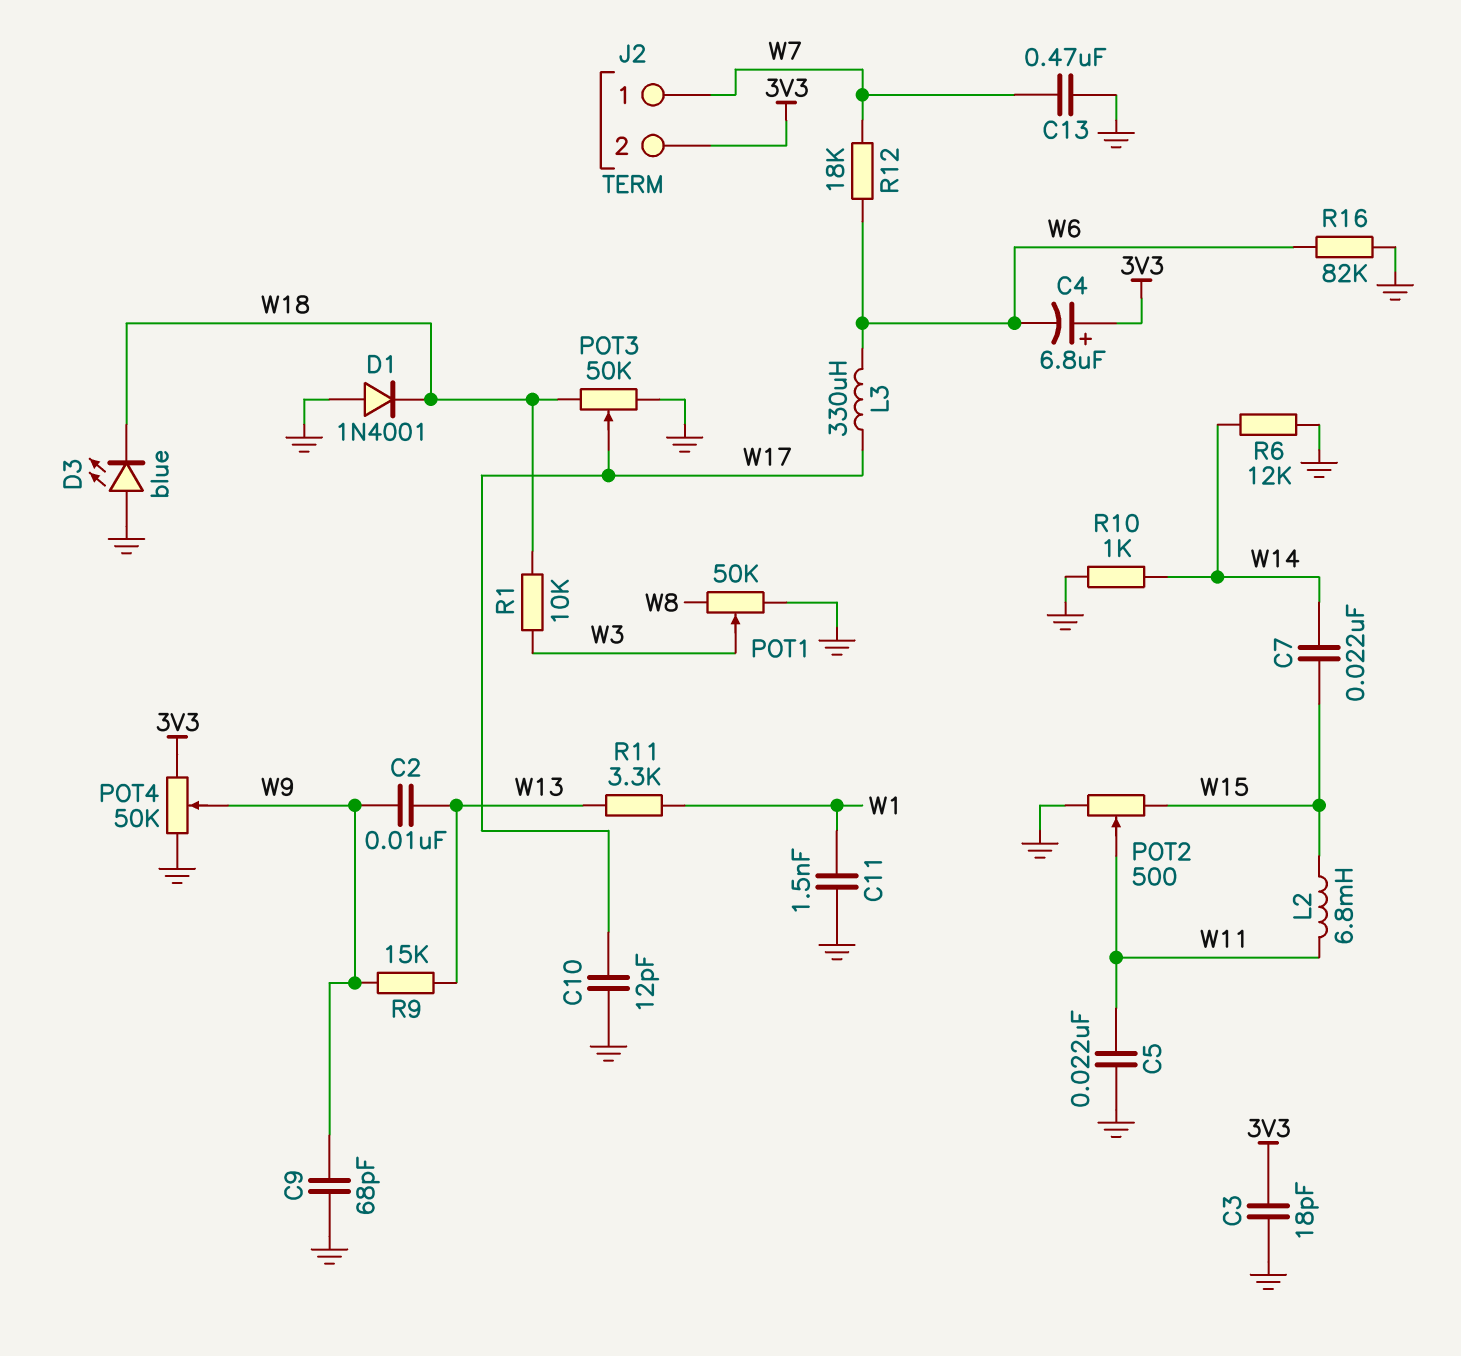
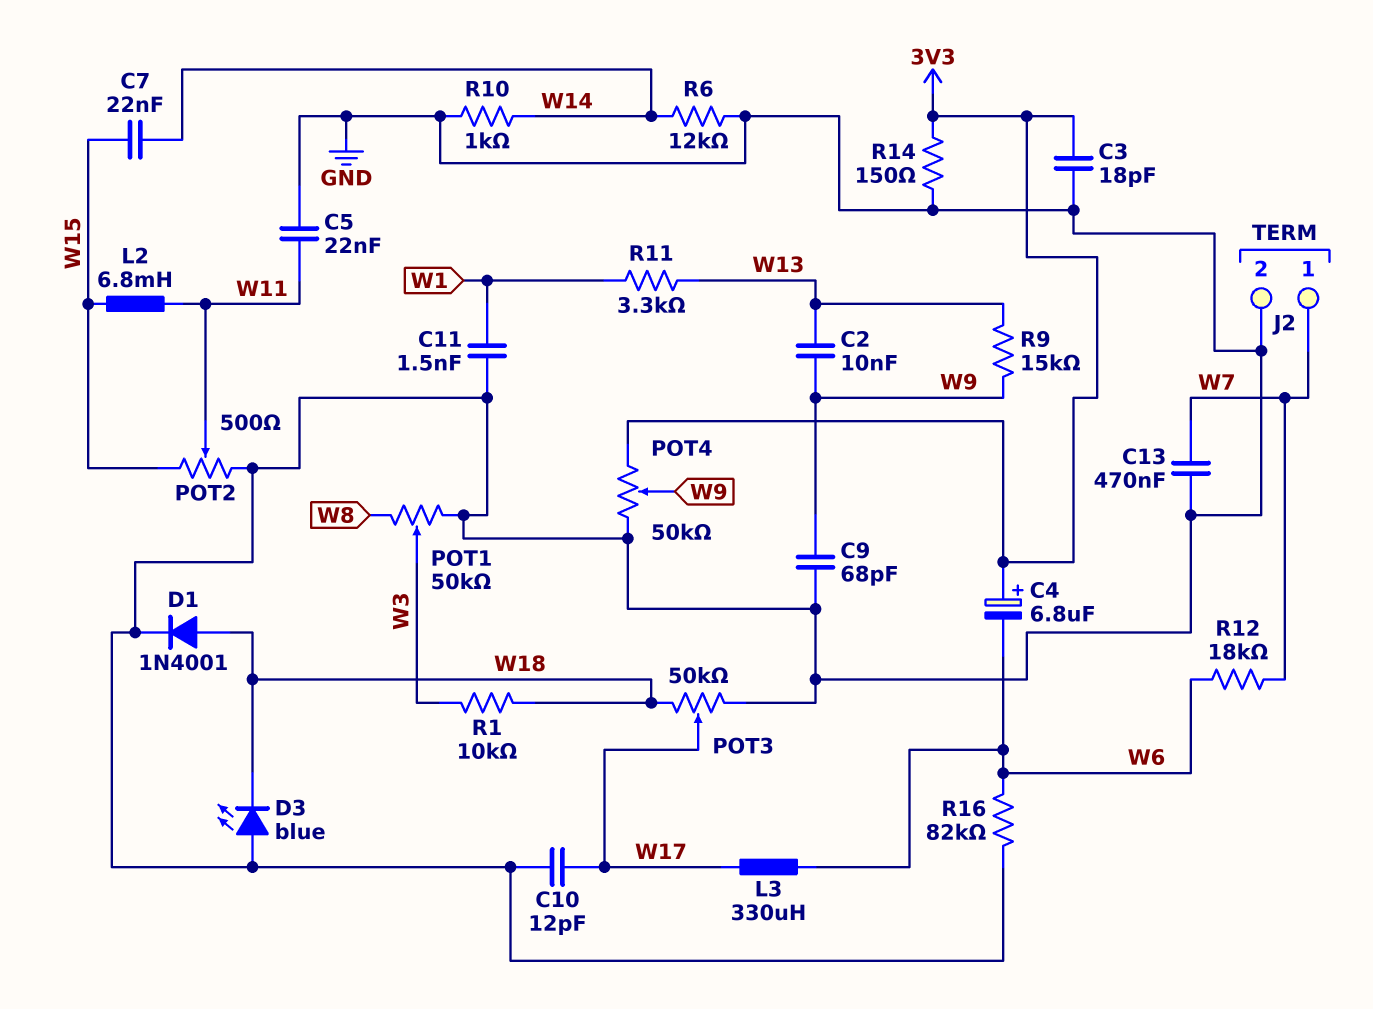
D1: diode 1N4001 (A GND, K W18) -> diode 1N4001 (A W18, K GND)
J2 pin 2: 3V3 -> GND
R14: none -> 150 (3V3, GND)

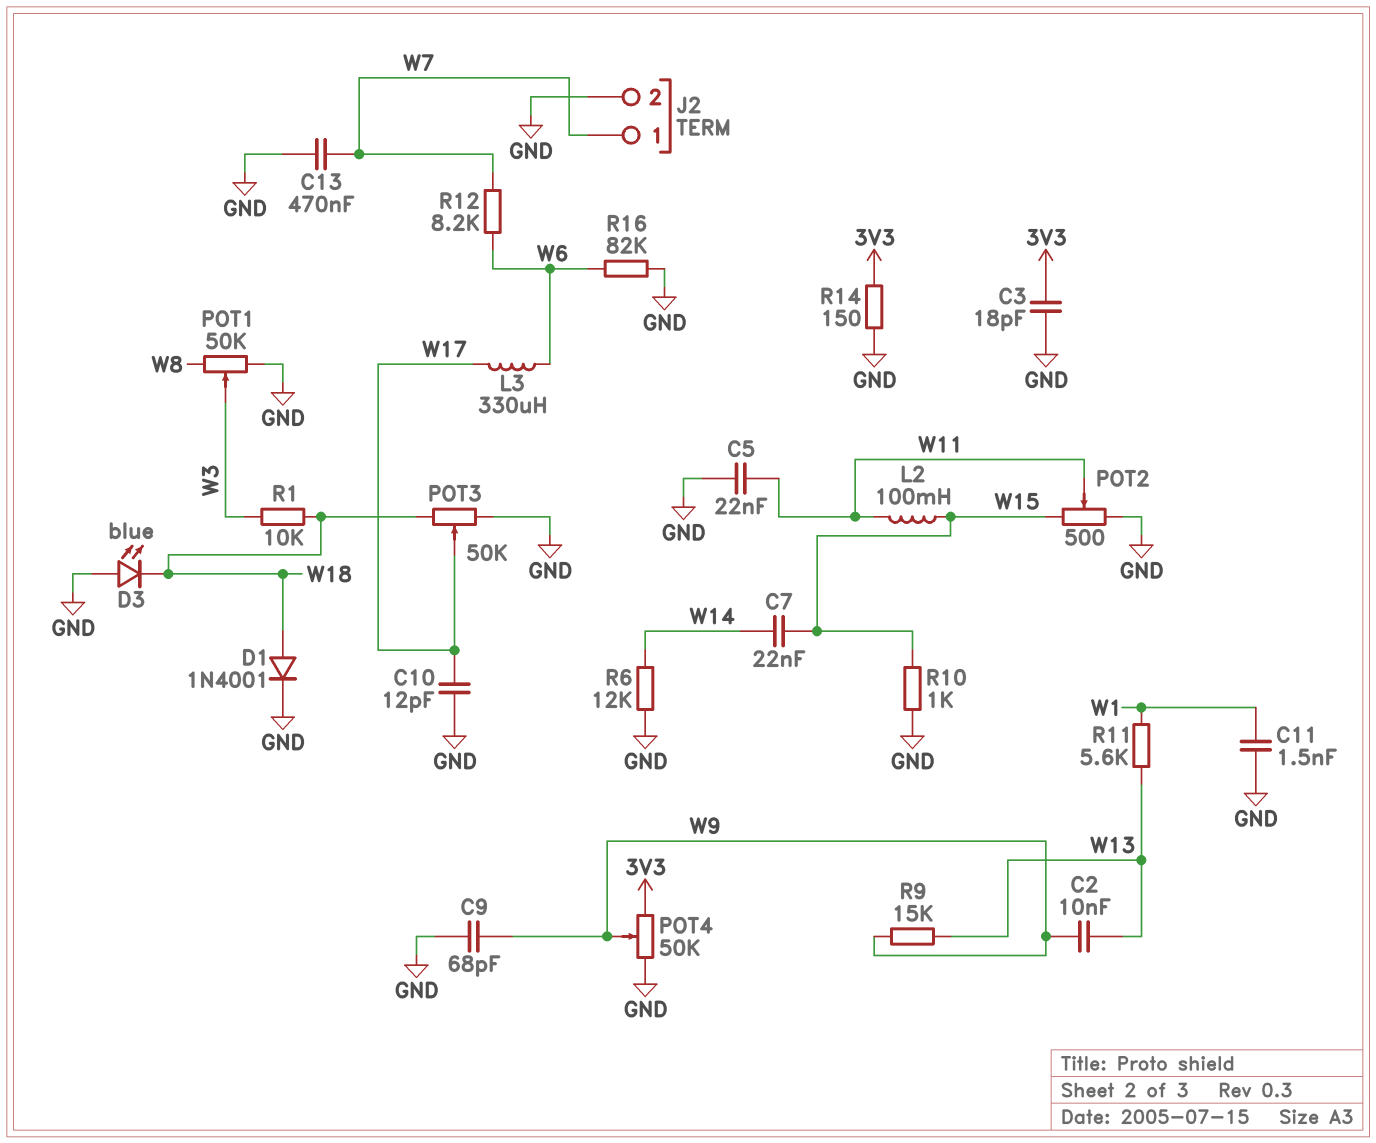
C4: 6.8uF (plus 3V3, minus W6) -> none
L2: 6.8mH (W11, W15) -> 100mH (W11, W15)
R10: 1k (GND, W14) -> 1k (GND, W15)
R11: 3.3k (W1, W13) -> 5.6k (W1, W13)
R12: 18k (W6, W7) -> 8.2k (W6, W7)

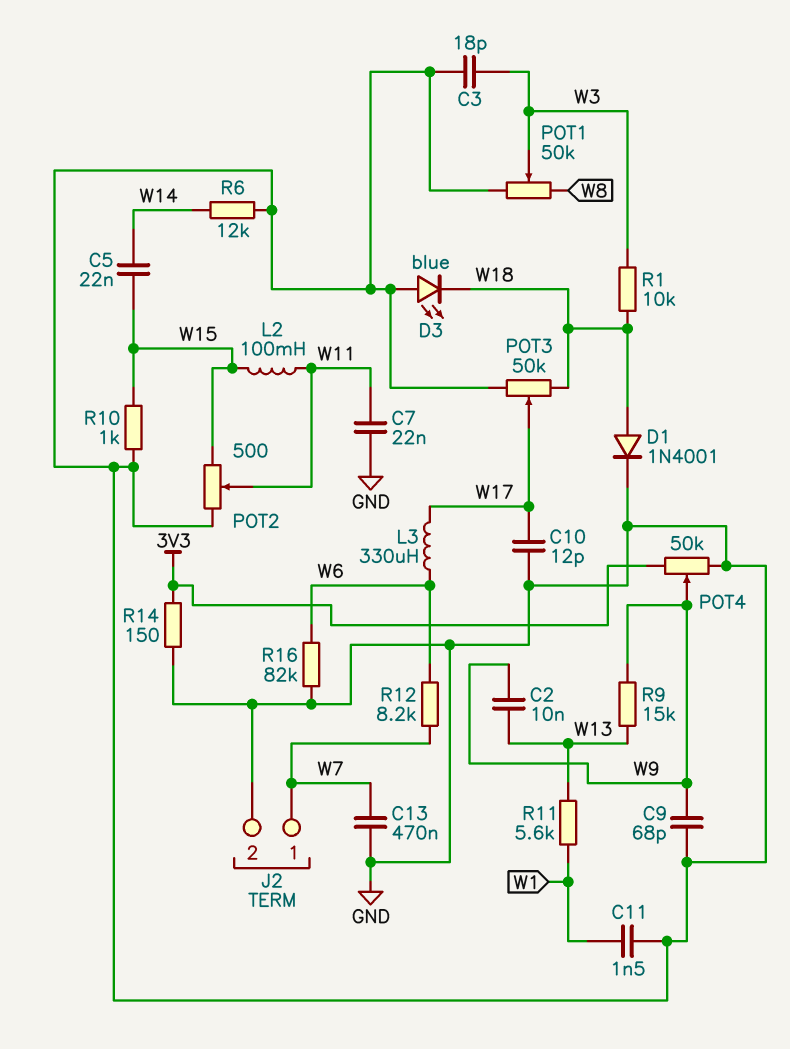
C3: 18pF (3V3, GND) -> 18pF (GND, W3)
C5: 22nF (GND, W11) -> 22nF (W14, W15)
C7: 22nF (W14, W15) -> 22nF (GND, W11)

